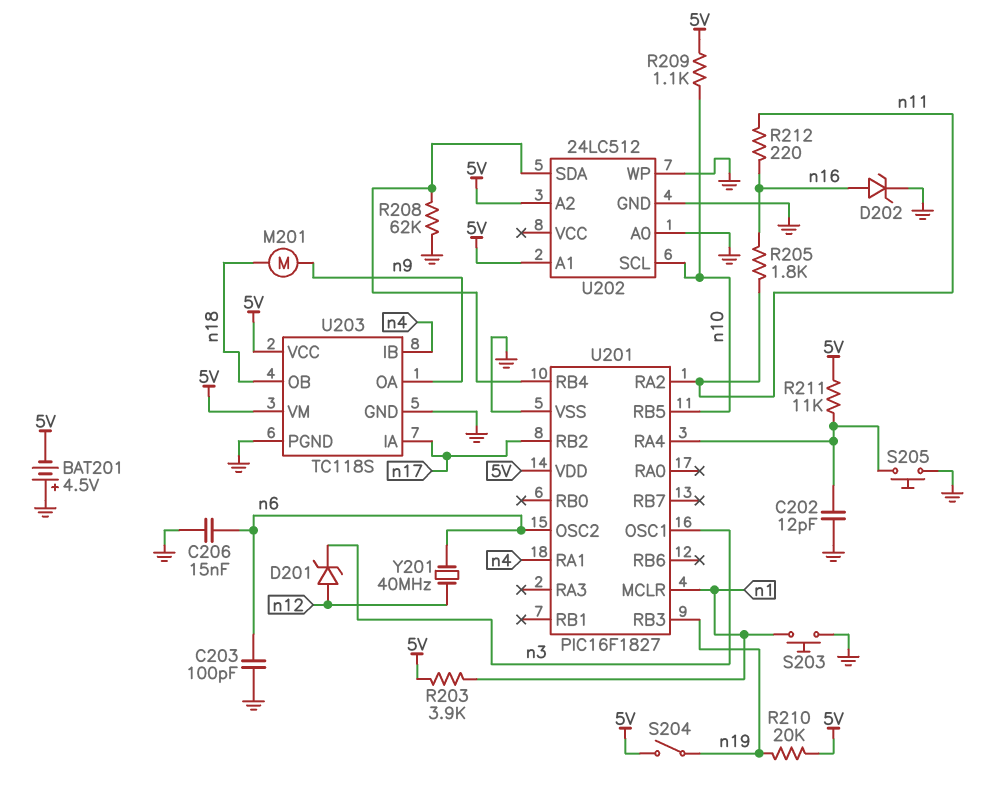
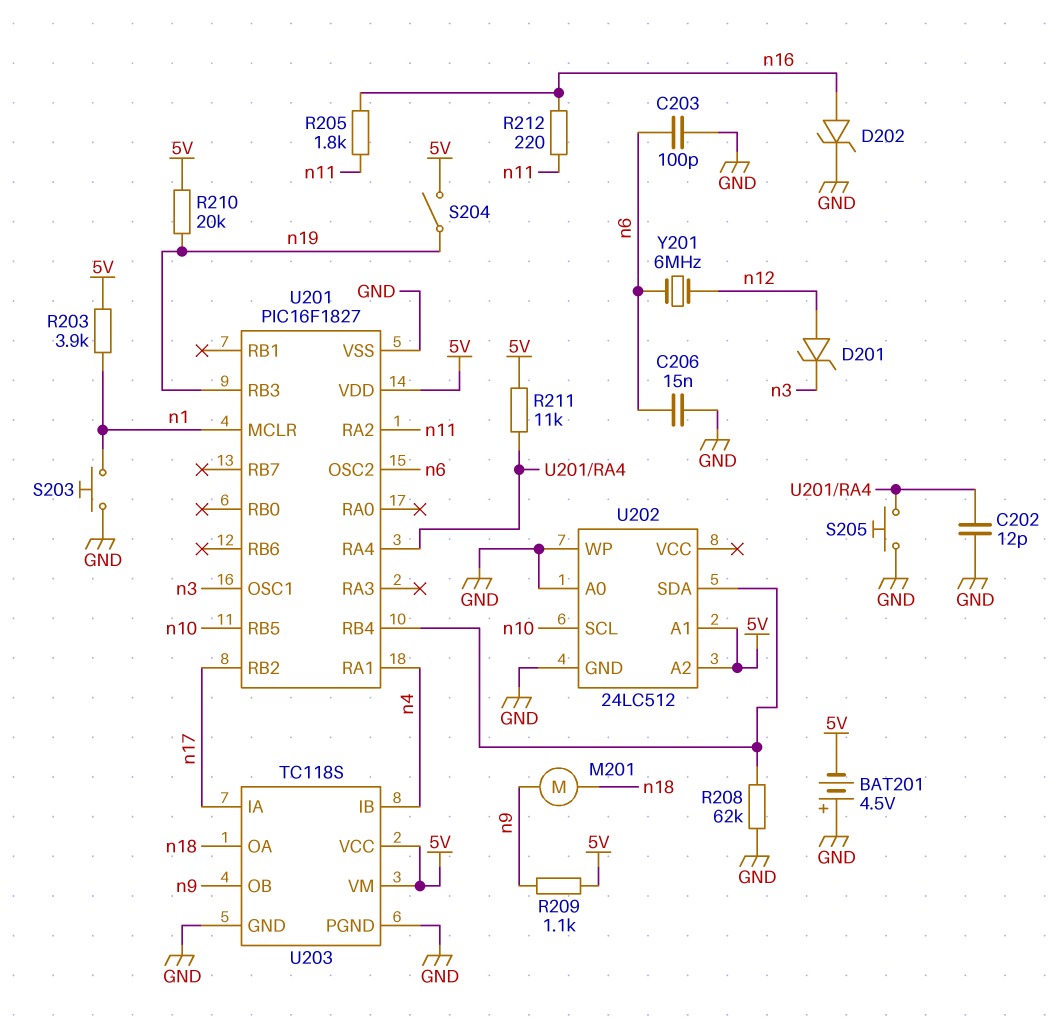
R209: 1.1k (5V, n10) -> 1.1k (5V, n9)
U203 pin OA: n9 -> n18
U203 pin OB: n18 -> n9
Y201: 40MHz (n6, n12) -> 6MHz (n6, n12)

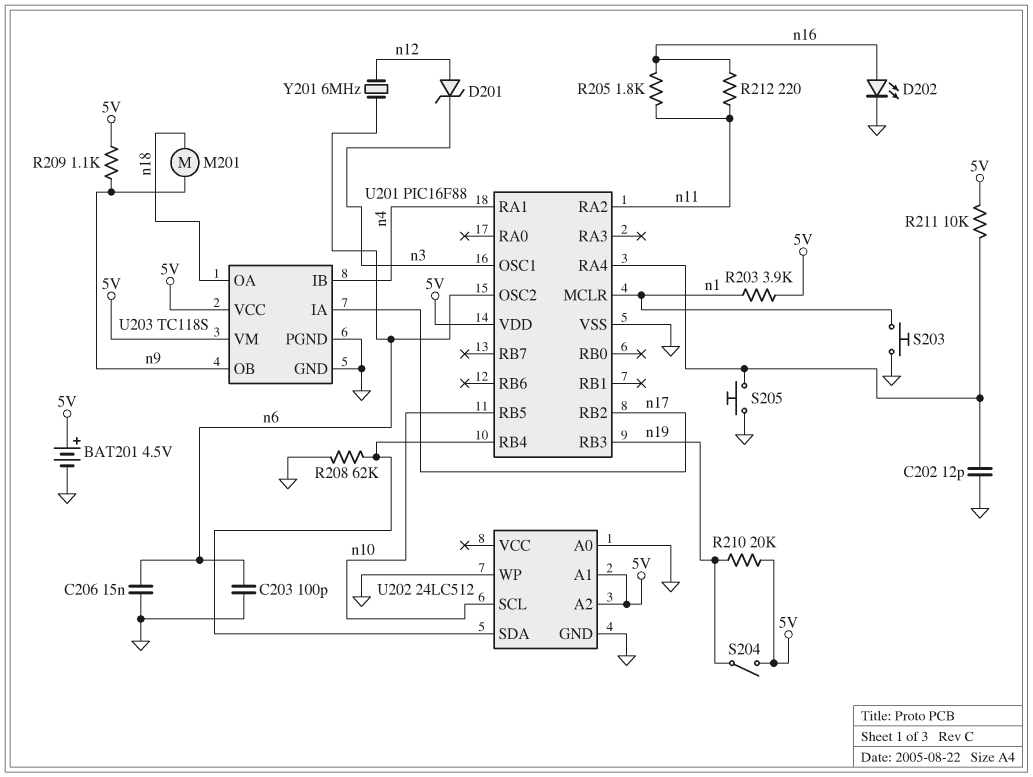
BAT201: 4.5V (plus GND, minus 5V) -> 4.5V (plus 5V, minus GND)
D202: zener (A n16, K GND) -> LED (A n16, K GND)
R211: 11k (5V, U201/RA4) -> 10k (5V, U201/RA4)
U201: PIC16F1827 -> PIC16F88

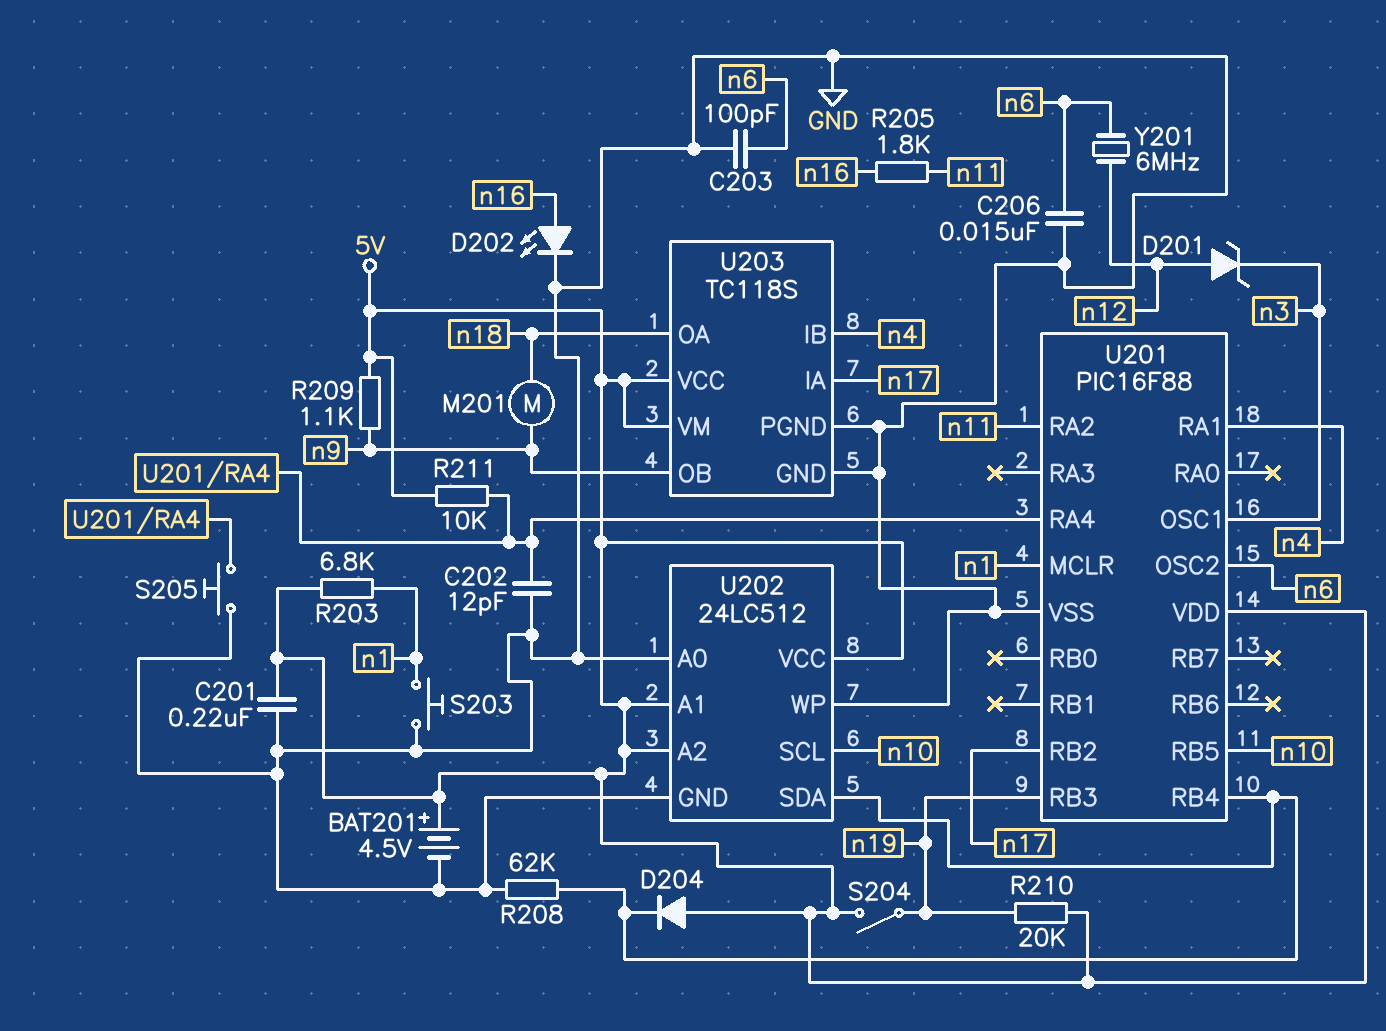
C201: none -> 220nF (5V, GND)
D204: none -> diode (A 5V, K U201/RB4)
R203: 3.9k (5V, n1) -> 6.8k (5V, n1)
R212: 220 (n11, n16) -> none
U202 pin VCC: none -> 5V

